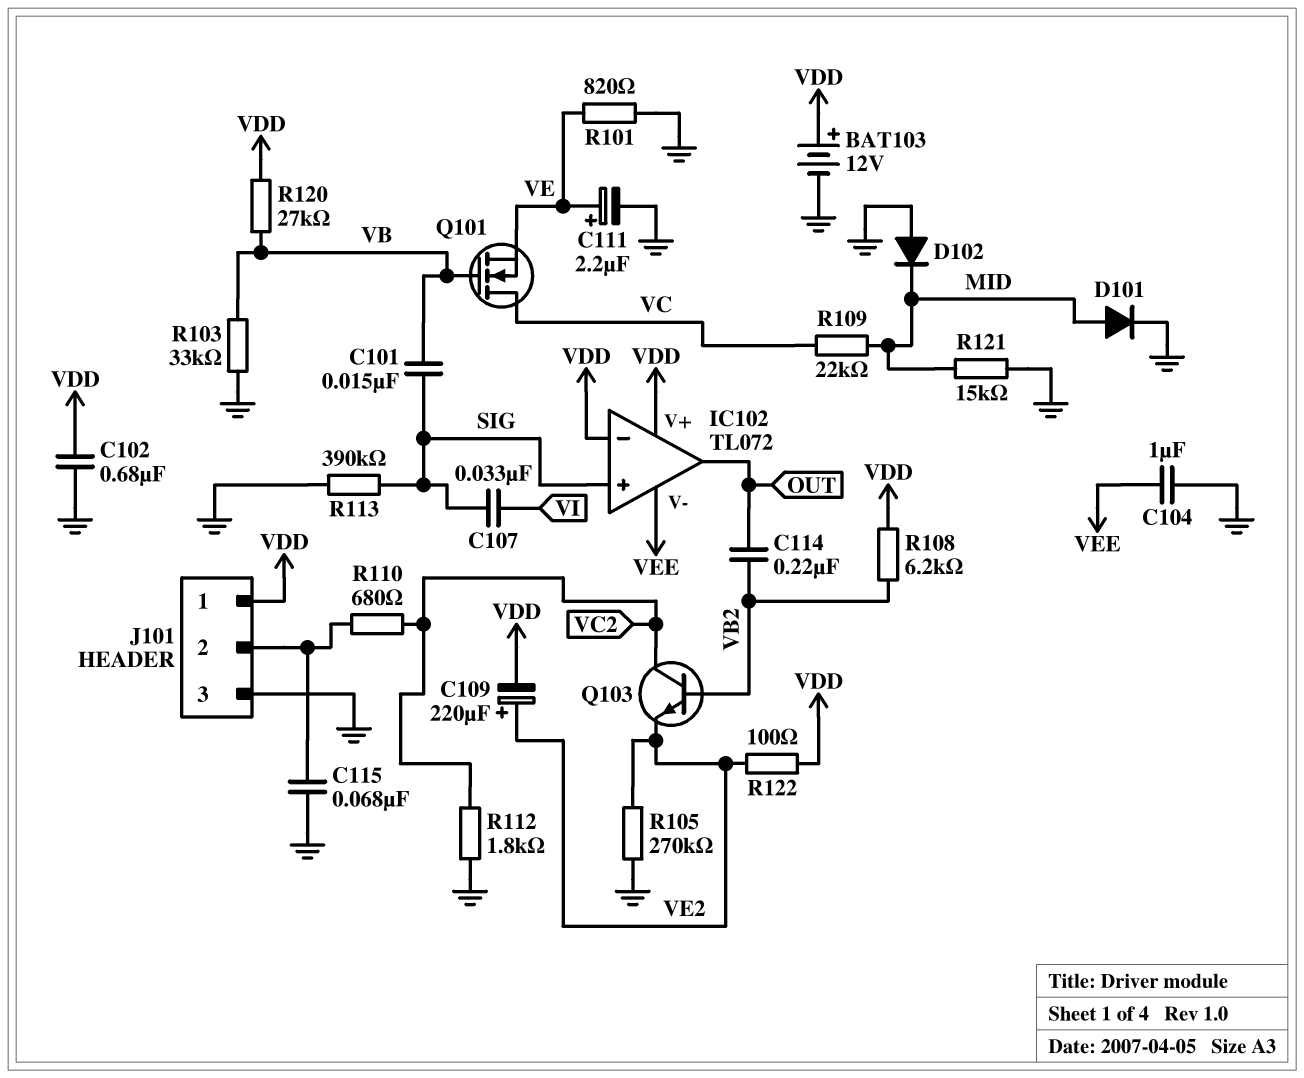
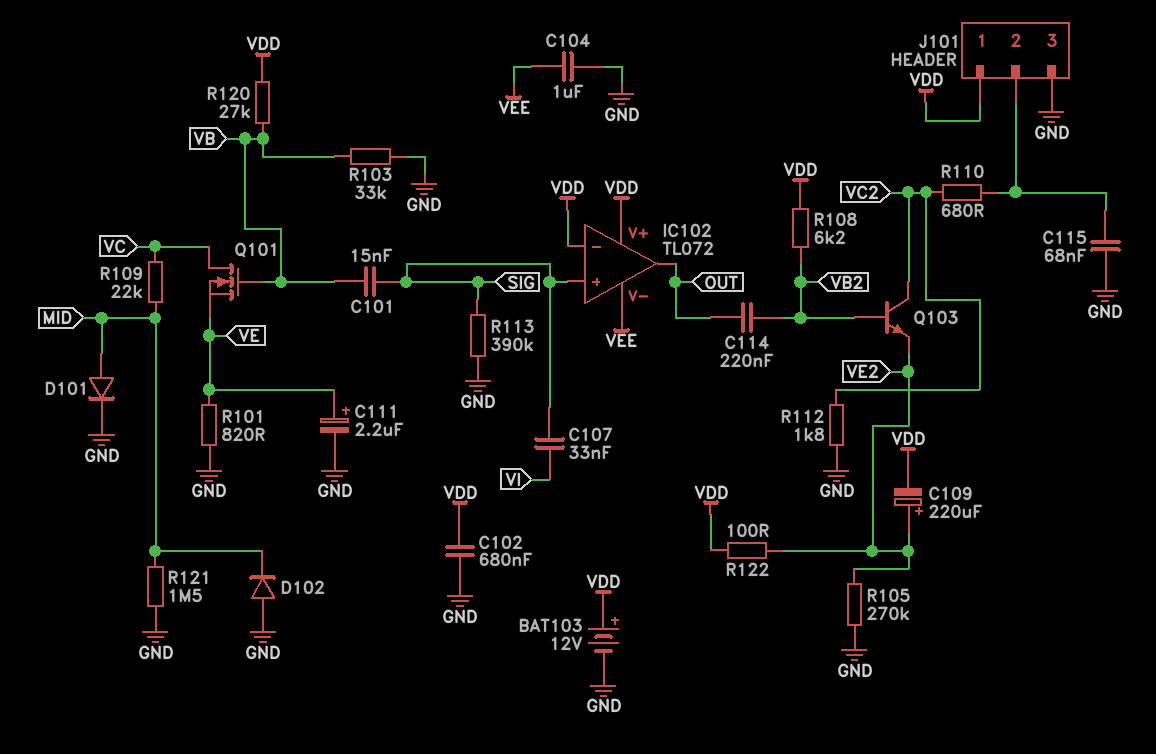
R121: 15k (GND, MID) -> 1.5M (GND, MID)

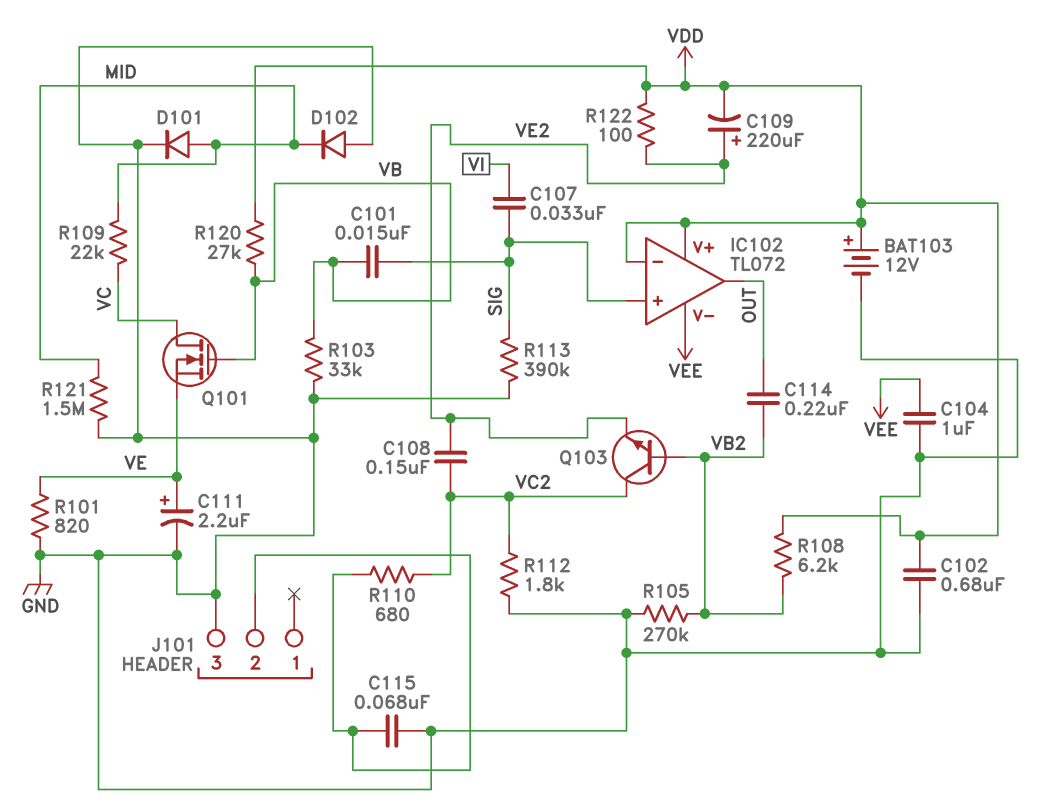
C108: none -> 150nF (VC2, VE2)
J101 pin 1: VDD -> none
R105: 270k (GND, VE2) -> 270k (GND, VB2)

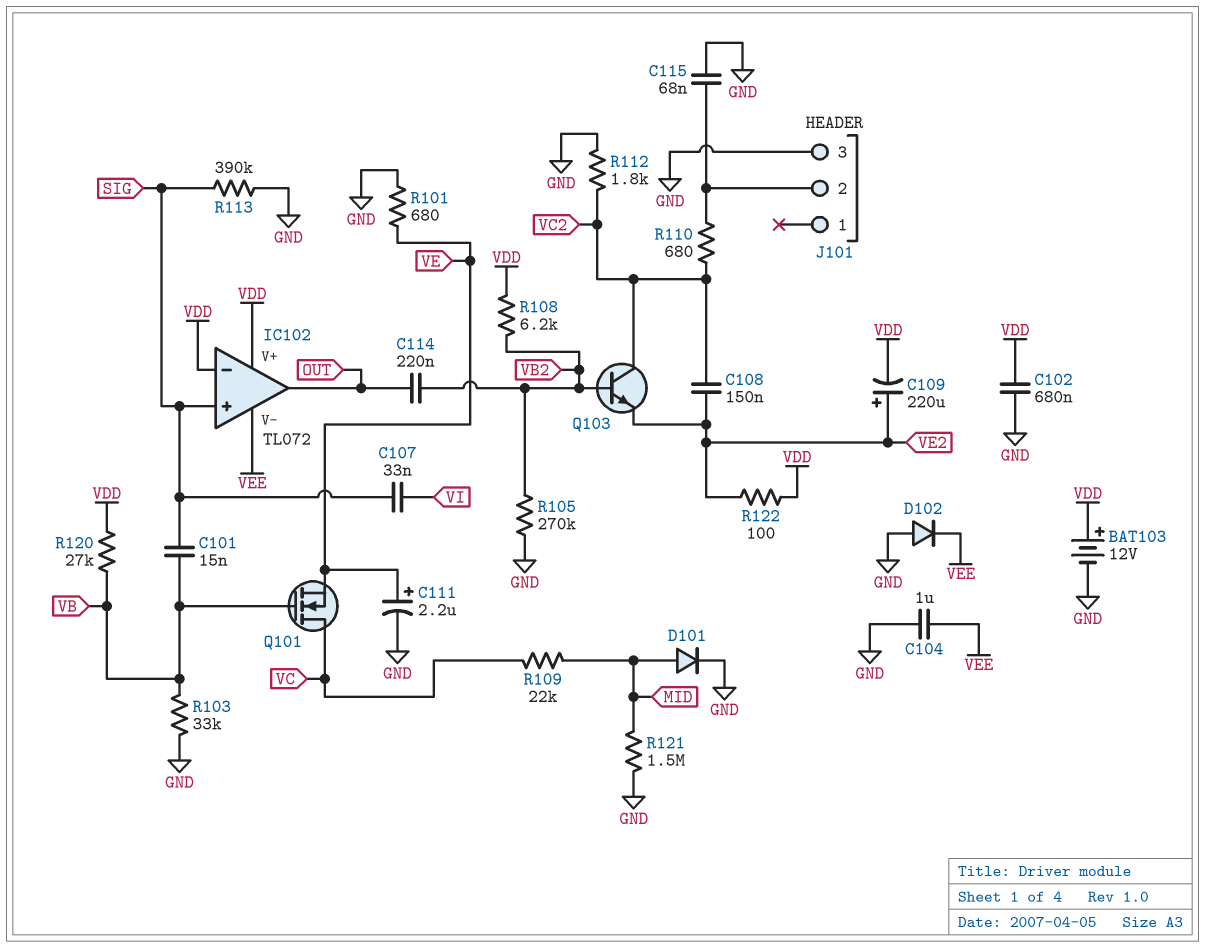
D102: diode (A GND, K MID) -> diode (A GND, K VEE)
R101: 820 (GND, VE) -> 680 (GND, VE)

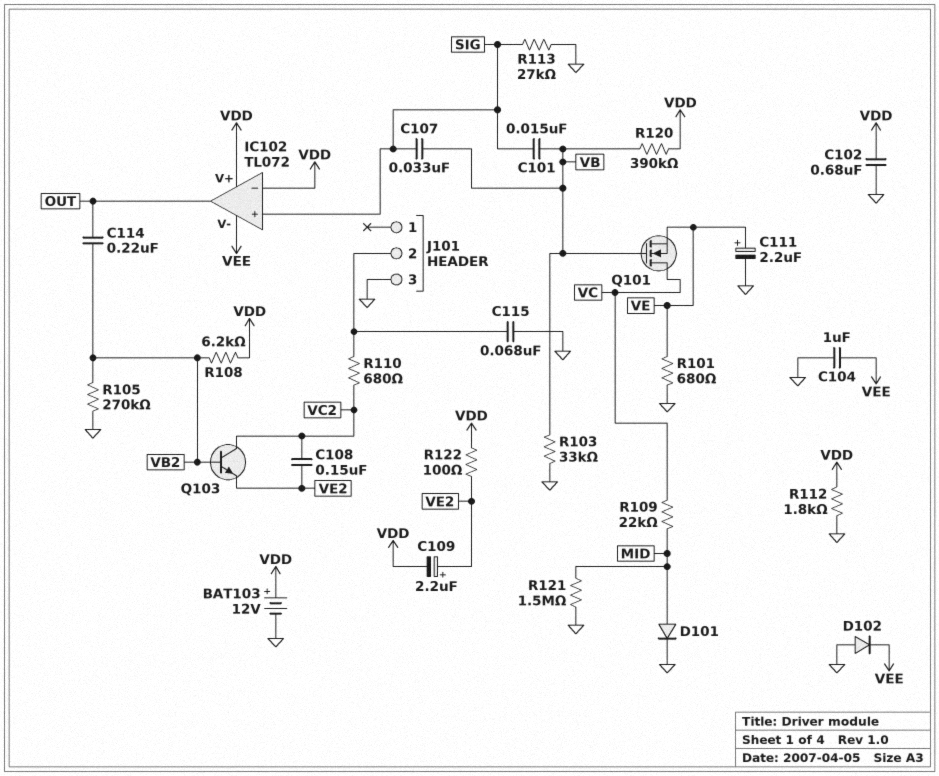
C107: 33nF (SIG, VI) -> 33nF (SIG, VB)
C109: 220uF (plus VE2, minus VDD) -> 2.2uF (plus VE2, minus VDD)
R112: 1.8k (GND, VC2) -> 1.8k (GND, VDD)
R113: 390k (GND, SIG) -> 27k (GND, SIG)
R120: 27k (VB, VDD) -> 390k (VB, VDD)

